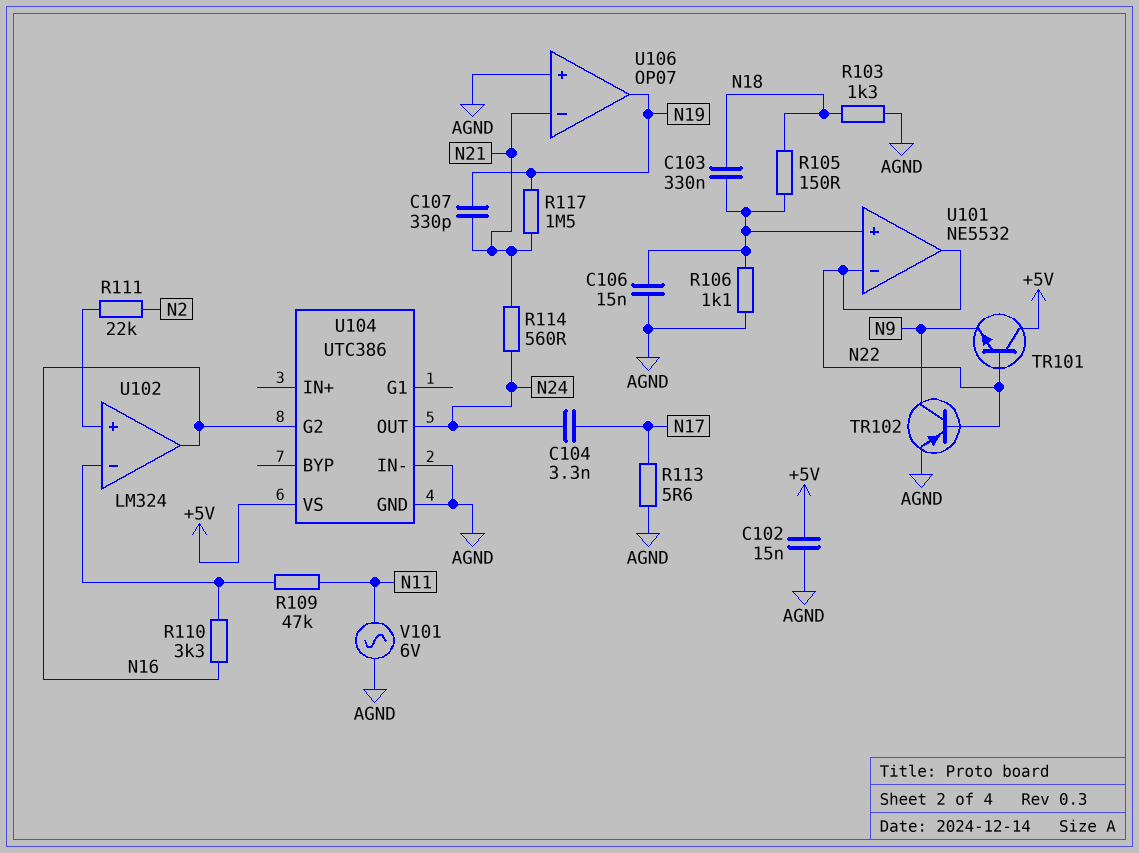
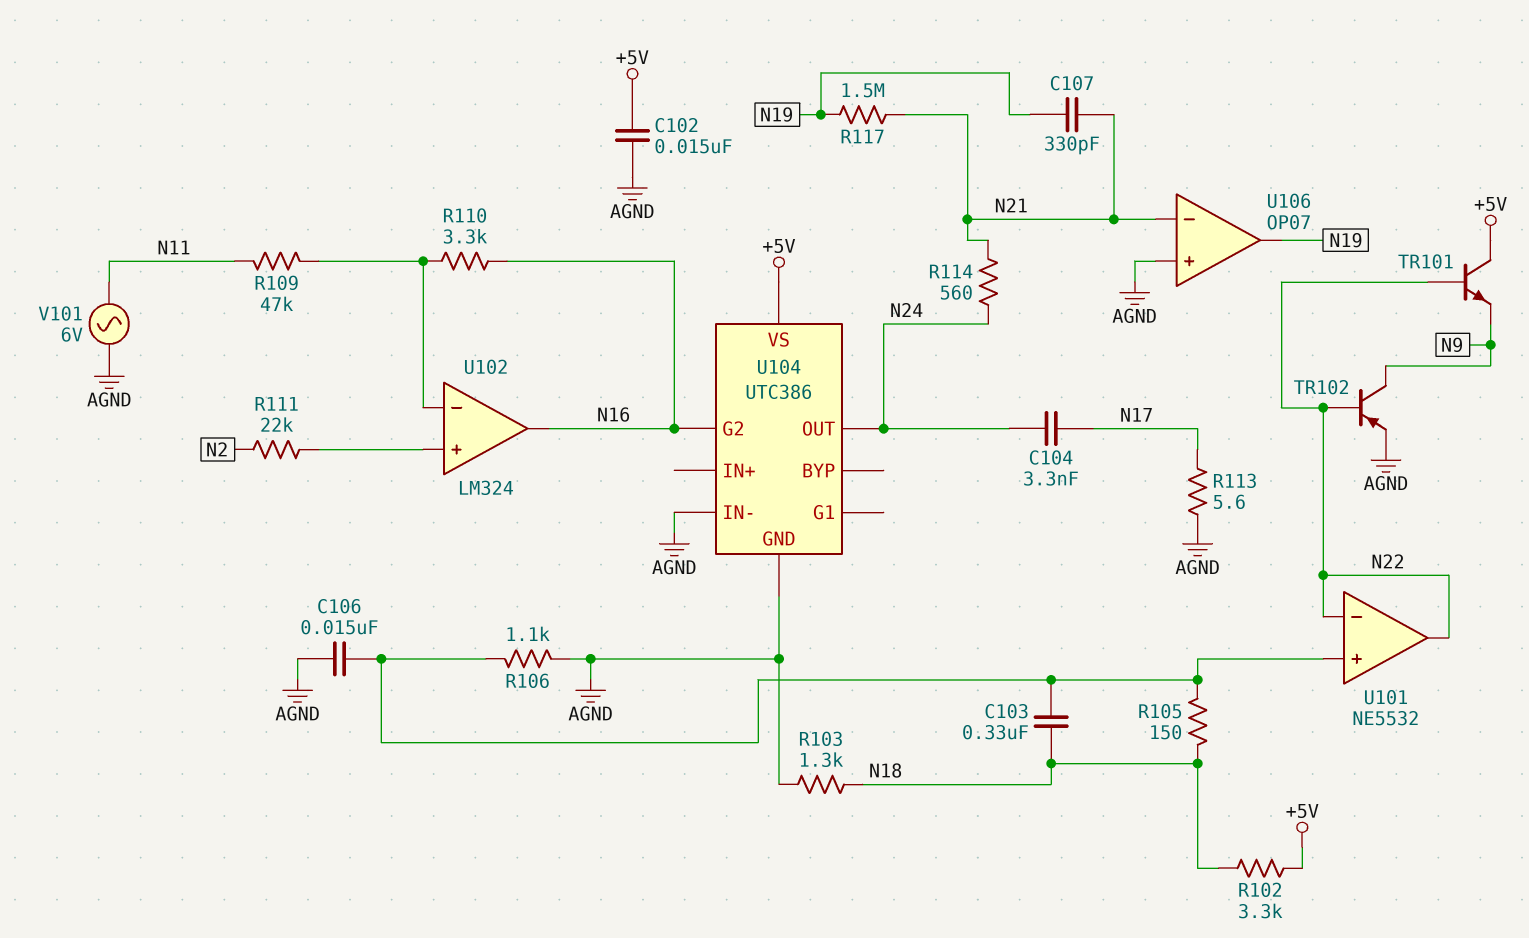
R102: none -> 3.3k (+5V, N18)

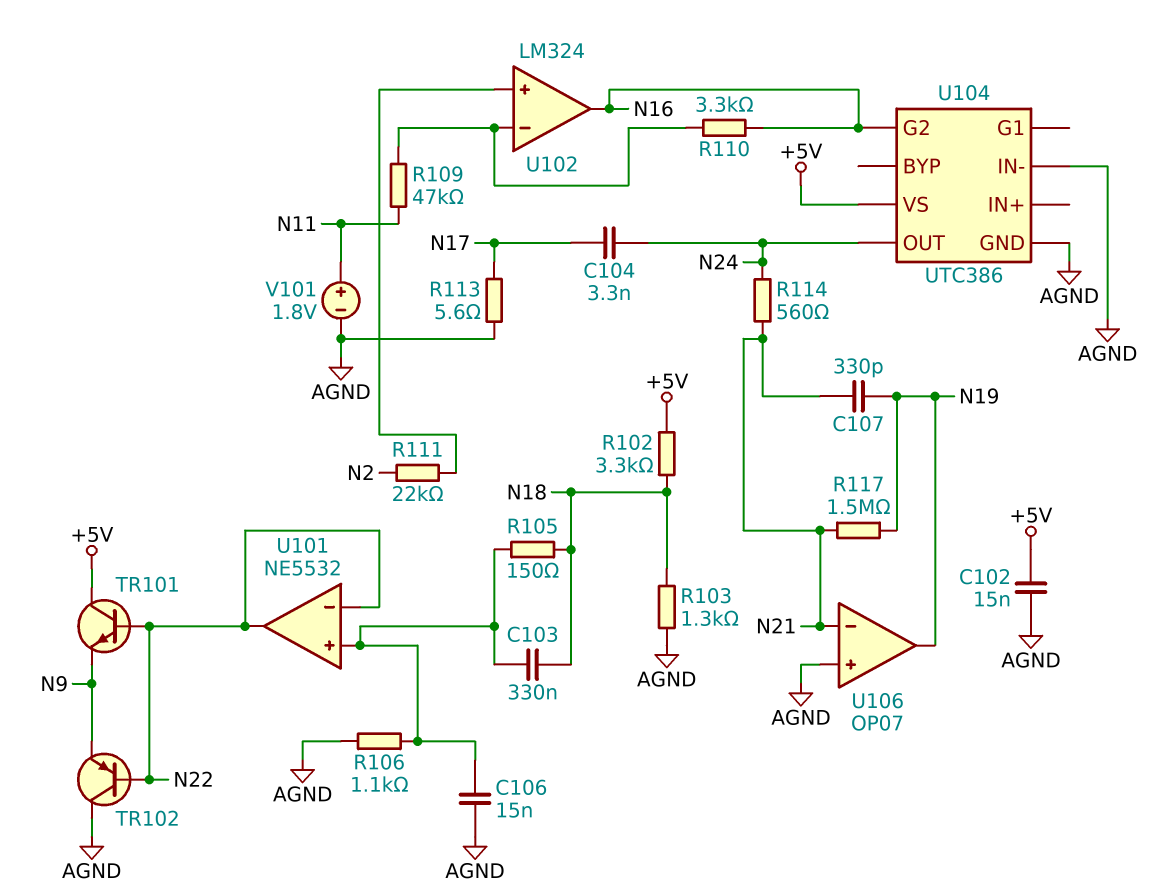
TR102: PNP (B N22, C N9, E AGND) -> PNP (B N22, C AGND, E N9)
V101: AC 6V (AGND, N11) -> 1.8V (plus N11, minus AGND)

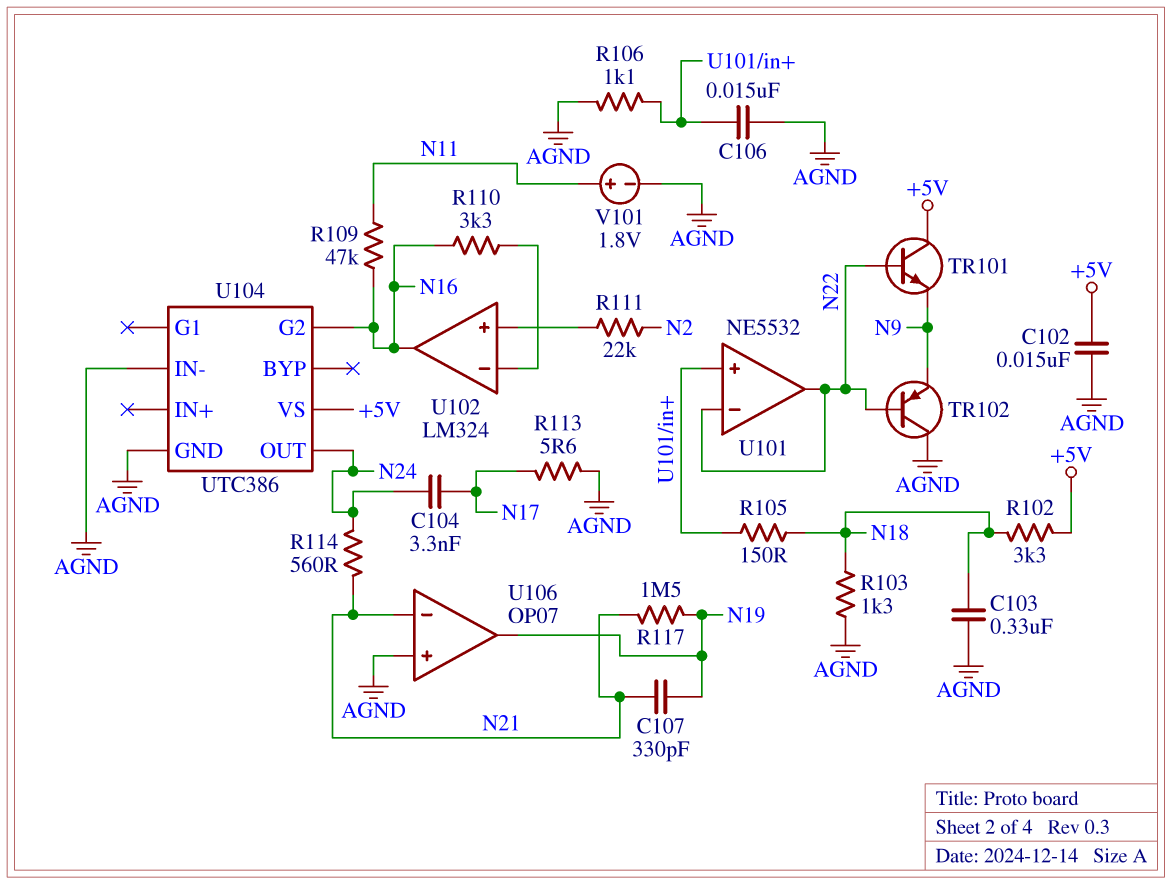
C103: 330nF (N18, U101/in+) -> 330nF (AGND, N18)
R109: 47k (N11, U102/in-) -> 47k (N11, N16)

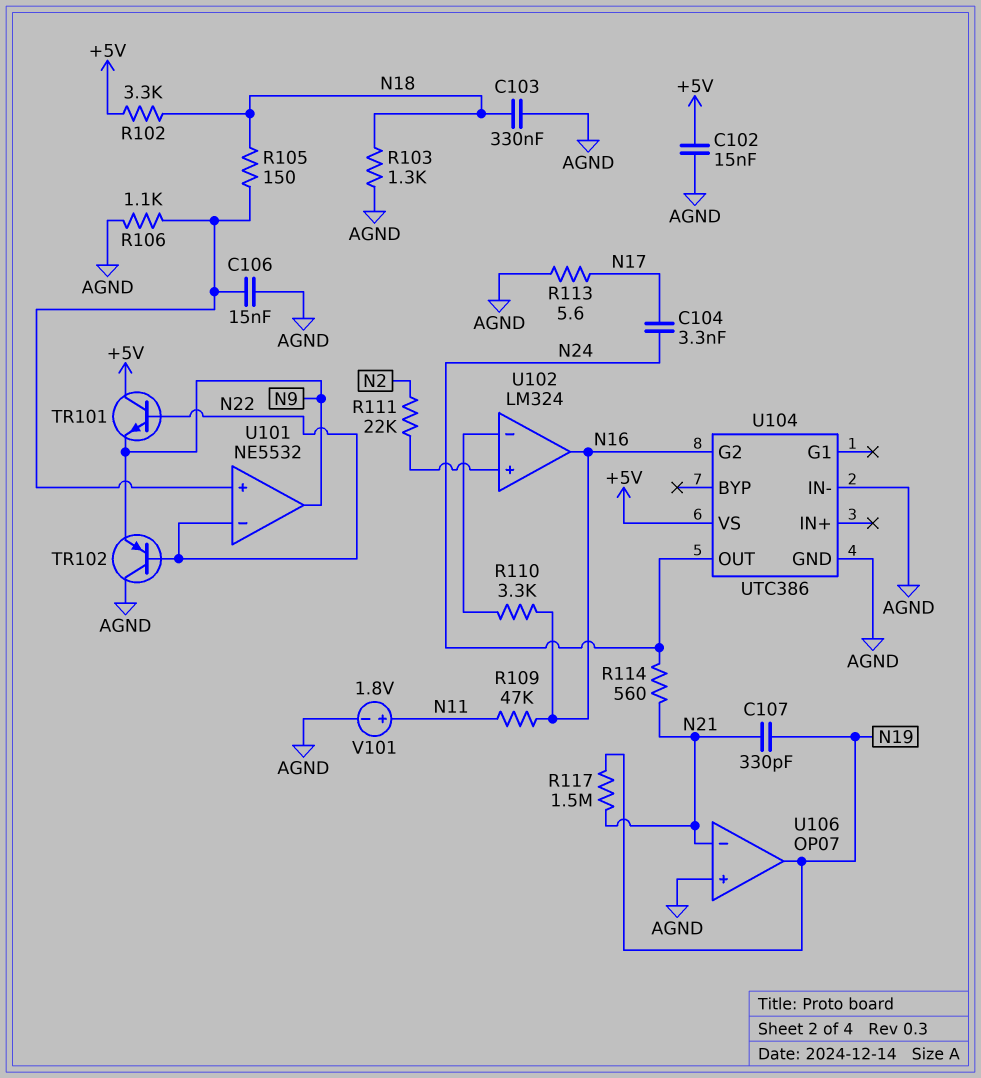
U101 pin out: N22 -> N9

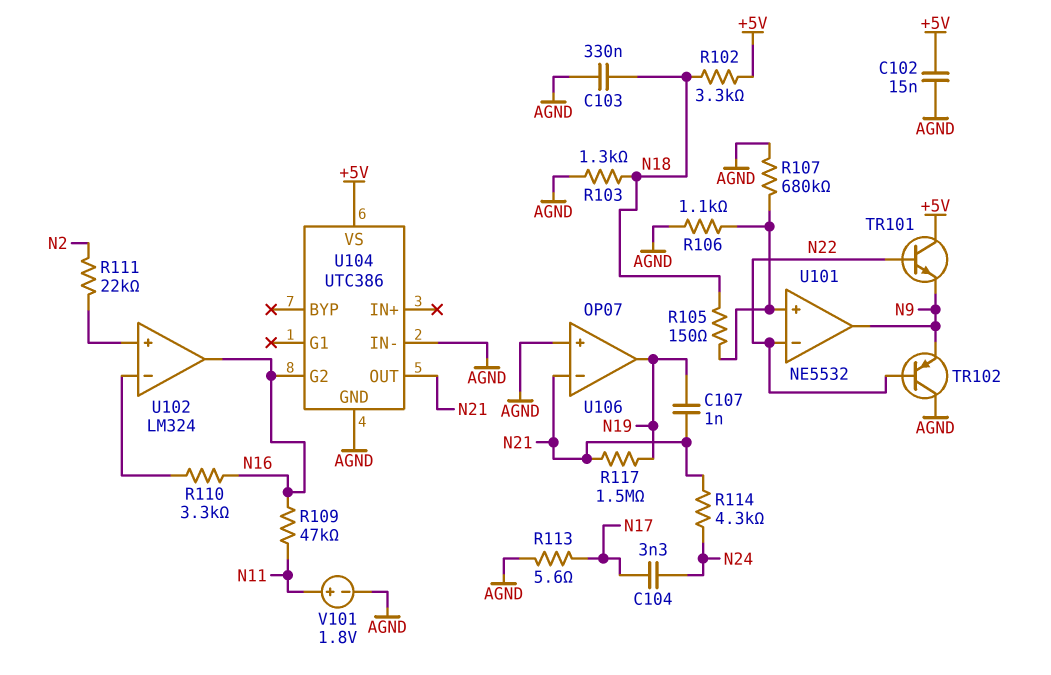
C106: 15nF (AGND, U101/in+) -> none
C107: 330pF (N19, N21) -> 1nF (N19, N21)
R107: none -> 680k (AGND, U101/in+)
R114: 560 (N21, N24) -> 4.3k (N21, N24)
U104 pin OUT: N24 -> N21

